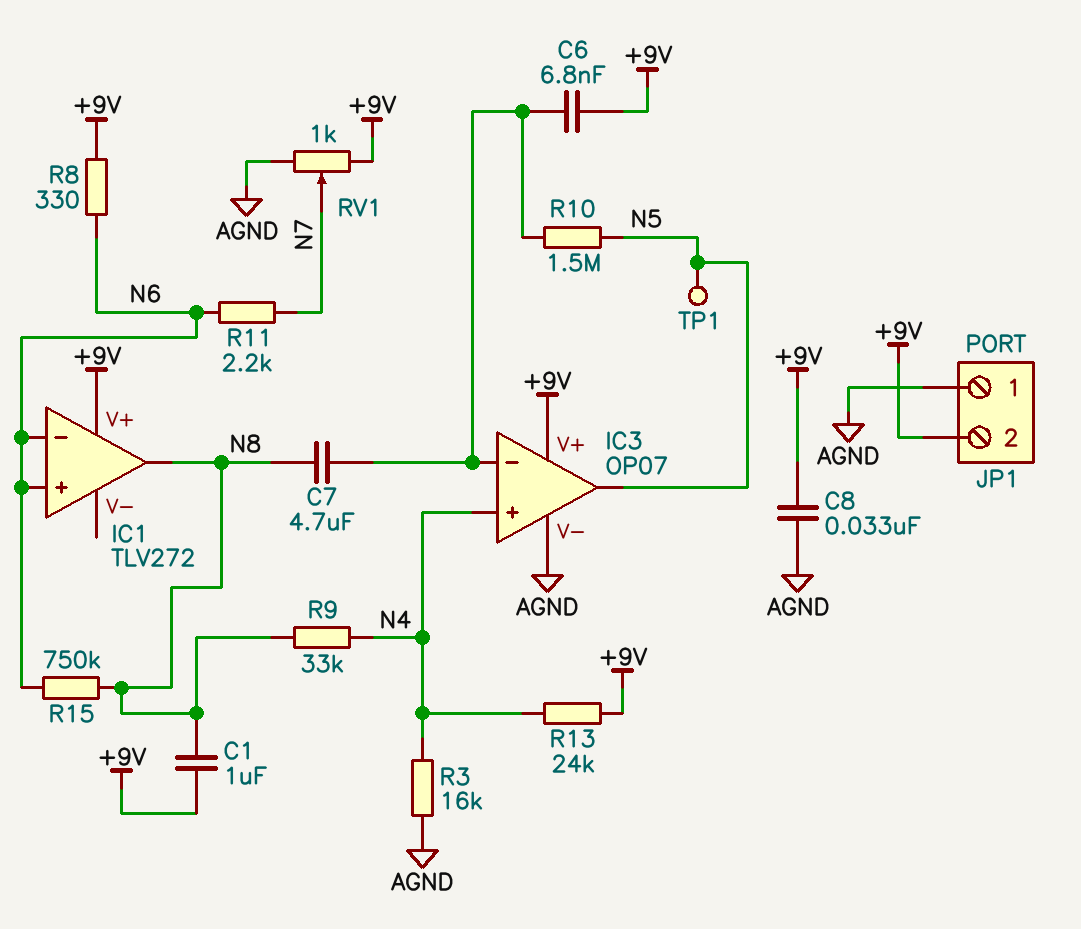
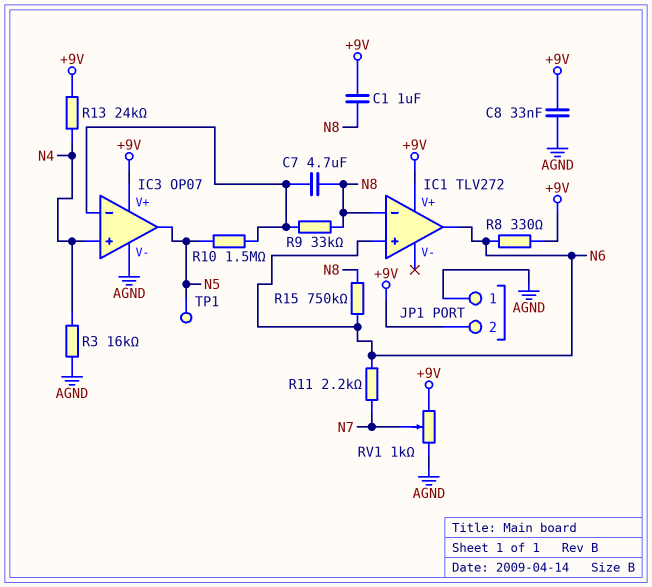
C6: 6.8nF (+9V, IC3/in-) -> none
IC1 pin in-: N6 -> N8
IC1 pin out: N8 -> N6
R9: 33k (N4, N8) -> 33k (IC3/in-, N8)

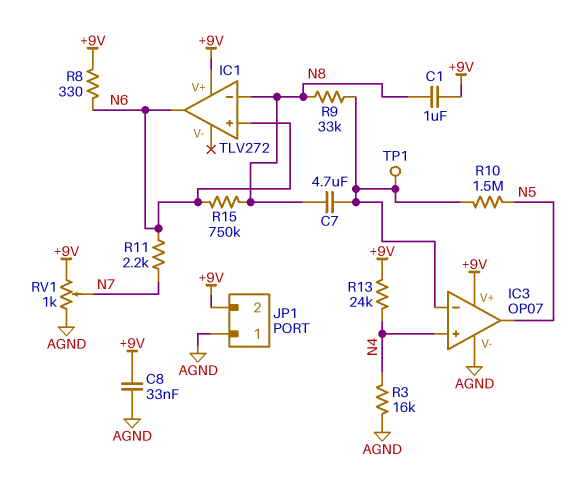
TP1: test point (N5) -> test point (IC3/in-)

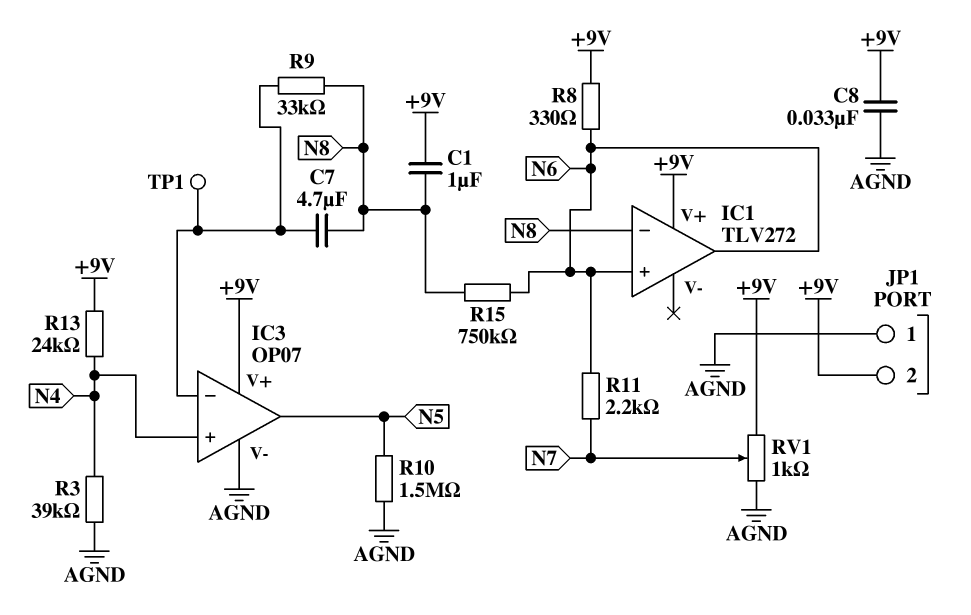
R3: 16k (AGND, N4) -> 39k (AGND, N4)
R10: 1.5M (IC3/in-, N5) -> 1.5M (AGND, N5)

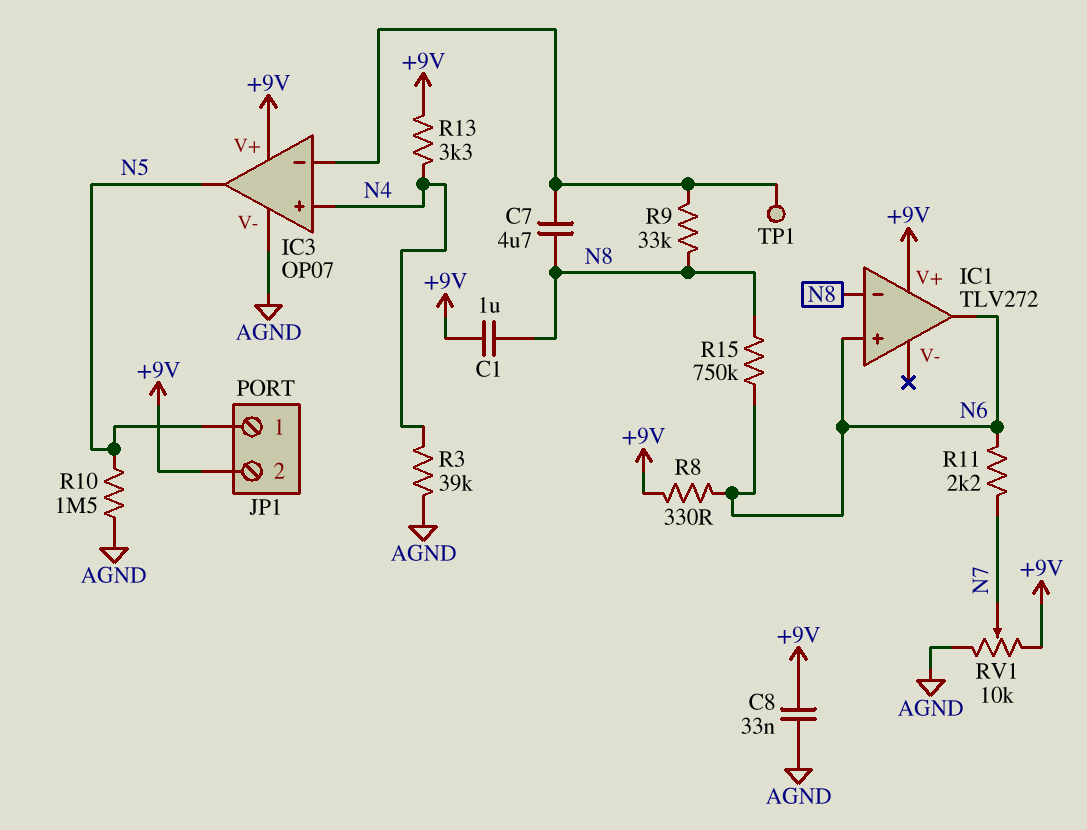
JP1 pin 1: AGND -> N5
R13: 24k (+9V, N4) -> 3.3k (+9V, N4)
RV1: 1k (+9V, AGND, wiper N7) -> 10k (+9V, AGND, wiper N7)

